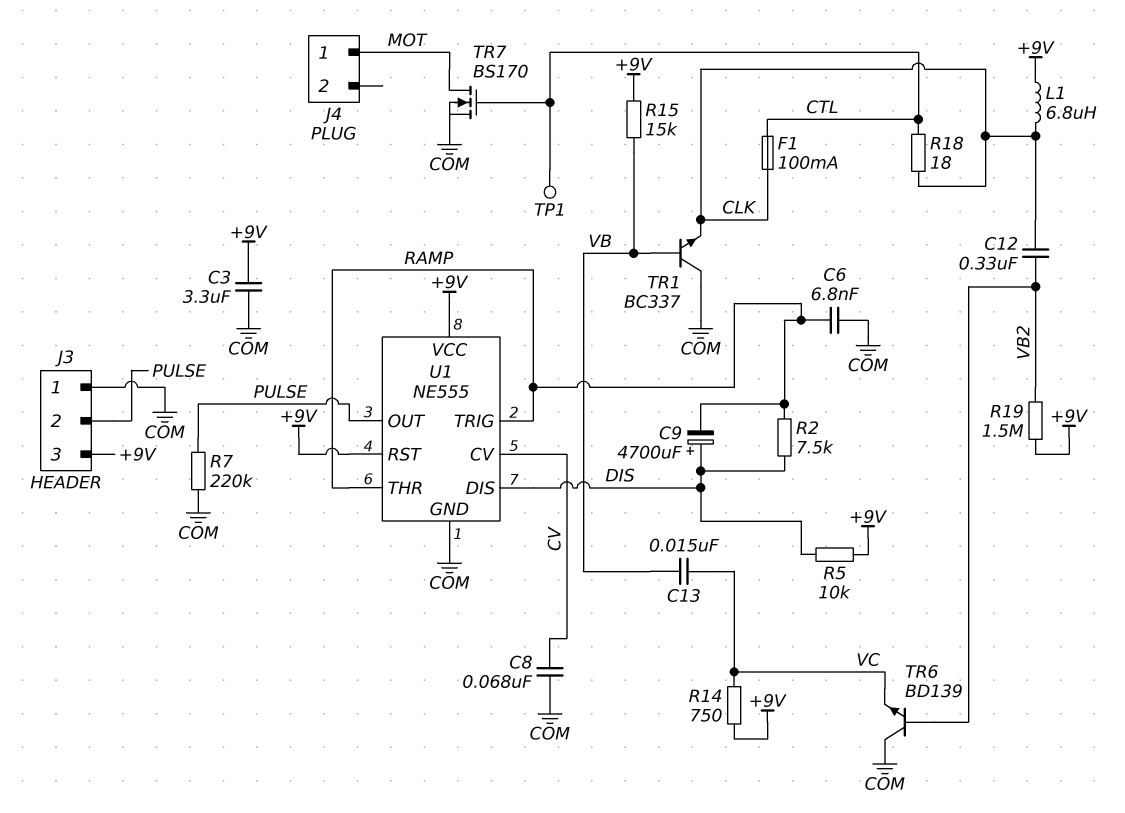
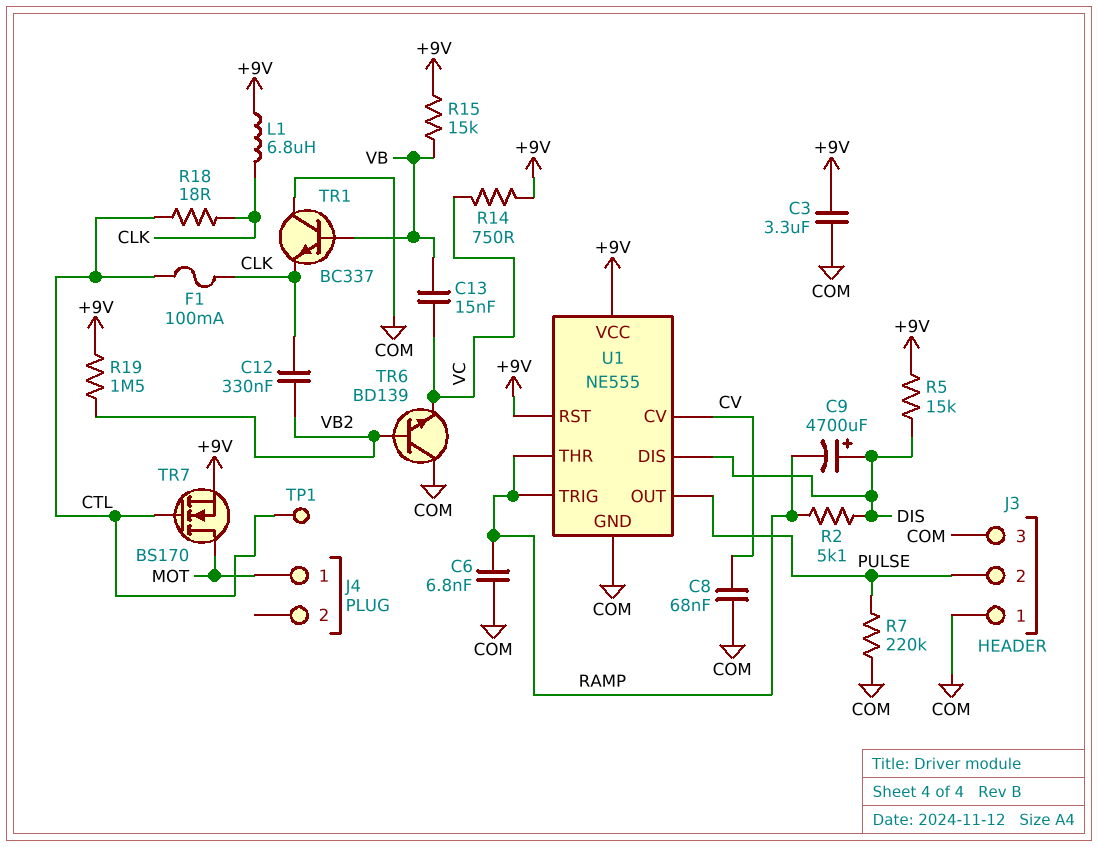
J3 pin 3: +9V -> COM
R2: 7.5k (DIS, RAMP) -> 5.1k (DIS, RAMP)
R5: 10k (+9V, DIS) -> 15k (+9V, DIS)
TR7: NMOS BS170 (G CTL, D MOT, S COM) -> NMOS BS170 (G CTL, D MOT, S +9V)

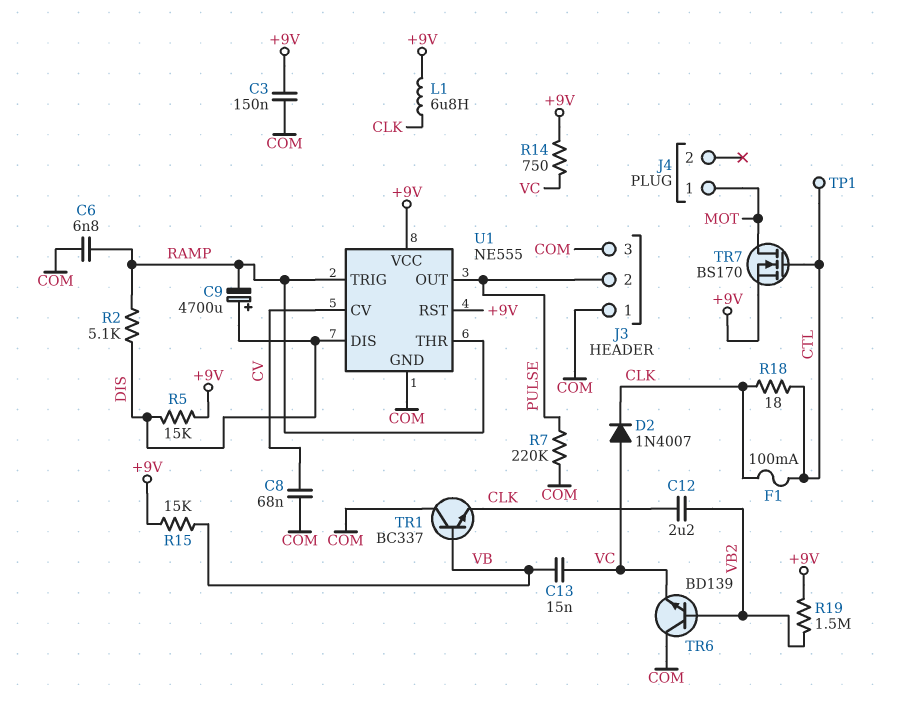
C3: 3.3uF (+9V, COM) -> 150nF (+9V, COM)
C12: 330nF (CLK, VB2) -> 2.2uF (CLK, VB2)
D2: none -> diode 1N4007 (A VC, K CLK)

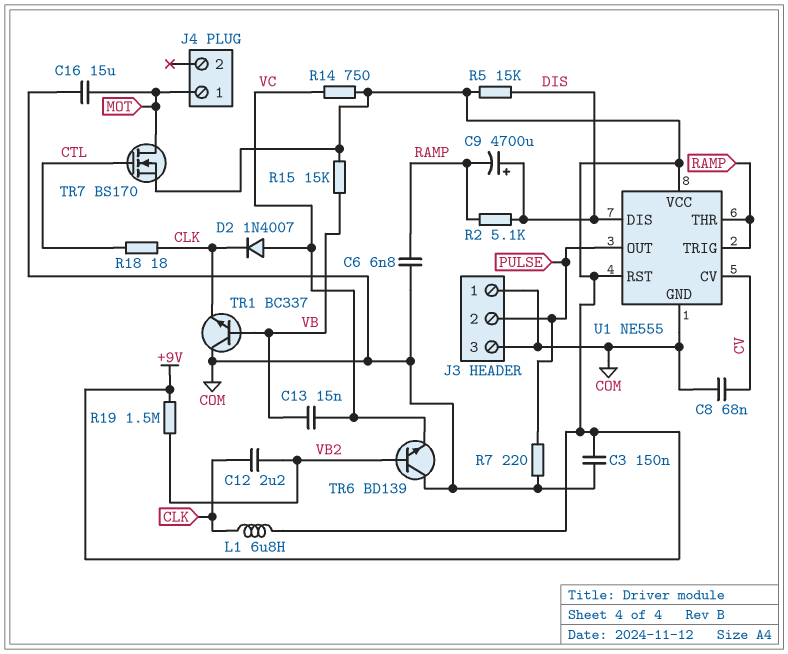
C16: none -> 15uF (COM, MOT)
F1: 100mA (CLK, CTL) -> none
R7: 220k (COM, PULSE) -> 220 (COM, PULSE)
TP1: test point (CTL) -> none

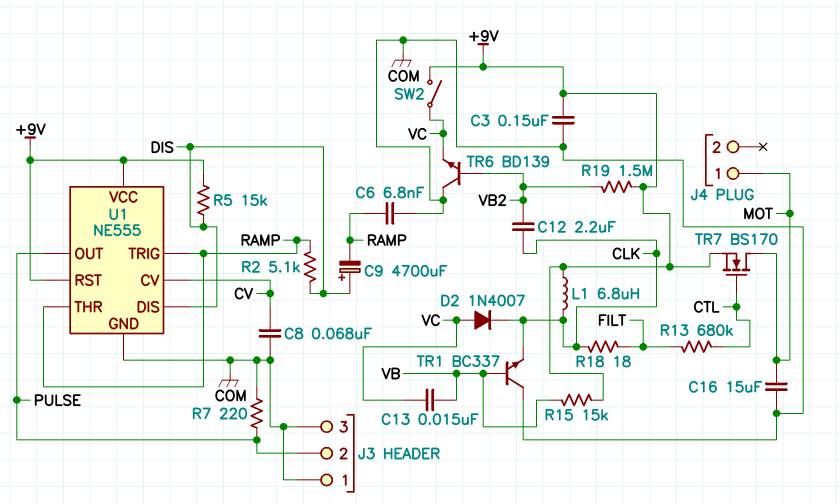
R13: none -> 680k (CTL, FILT)
R14: 750 (+9V, VC) -> none
R18: 18 (CLK, CTL) -> 18 (CLK, FILT)
SW2: none -> switch (+9V, VC)

